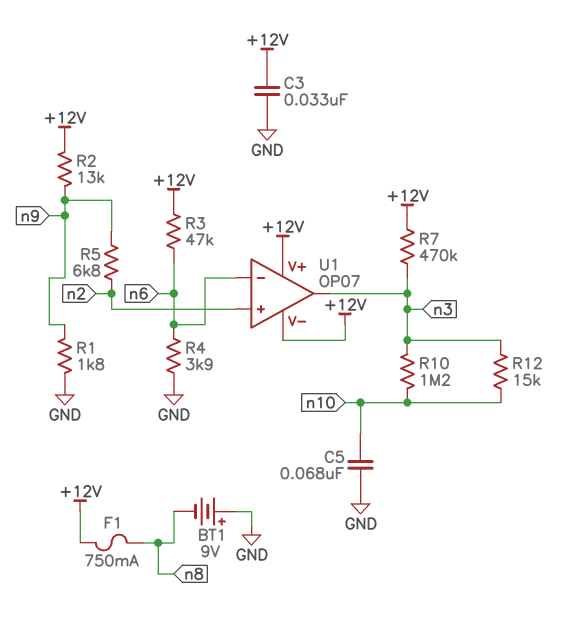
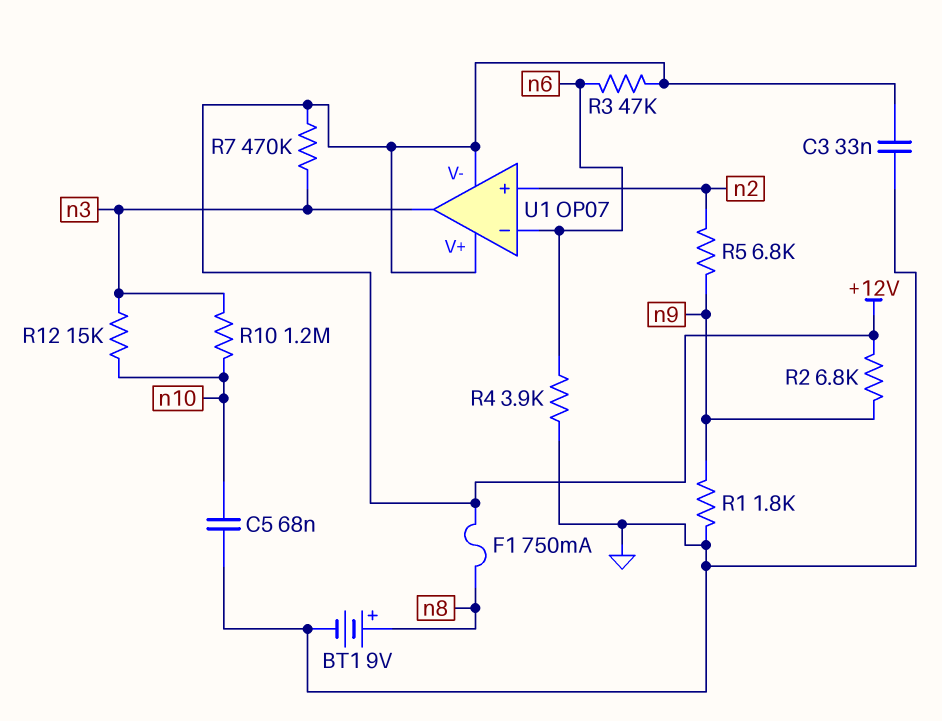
BT1: 9V (plus GND, minus n8) -> 9V (plus n8, minus GND)
R2: 13k (+12V, n9) -> 6.8k (+12V, n9)

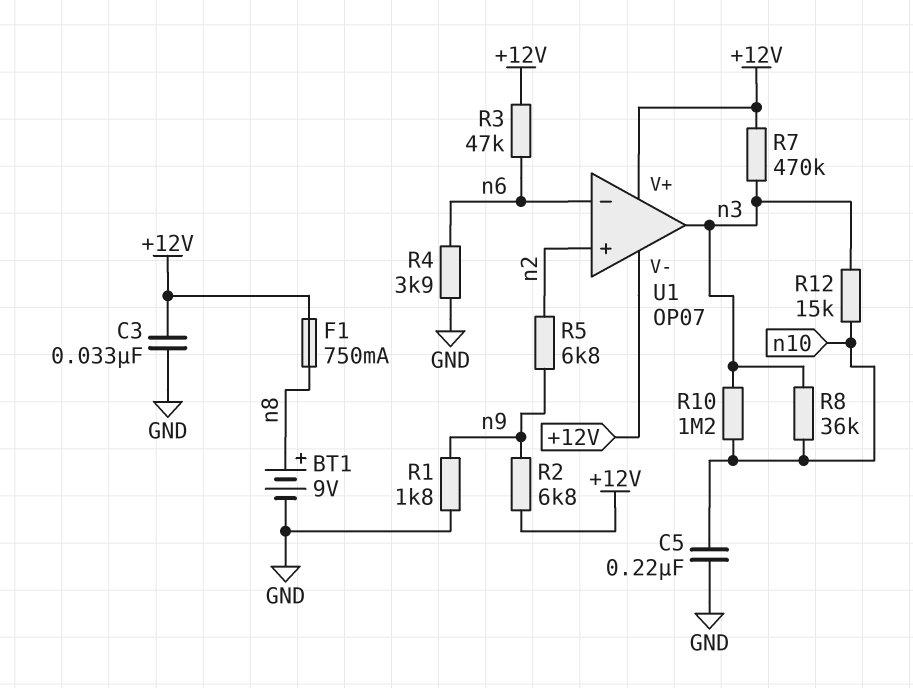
C5: 68nF (GND, n10) -> 220nF (GND, n10)
R8: none -> 36k (n3, n10)

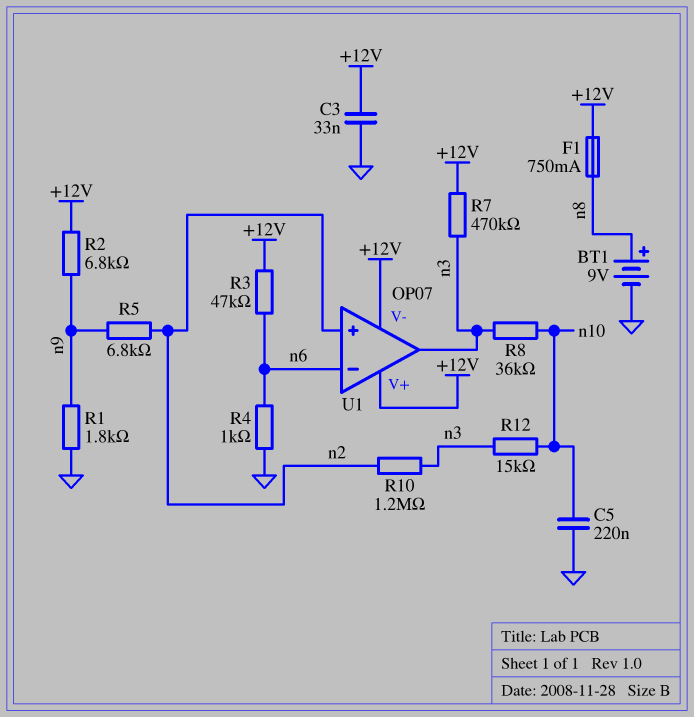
R4: 3.9k (GND, n6) -> 1k (GND, n6)
R10: 1.2M (n3, n10) -> 1.2M (n2, n3)

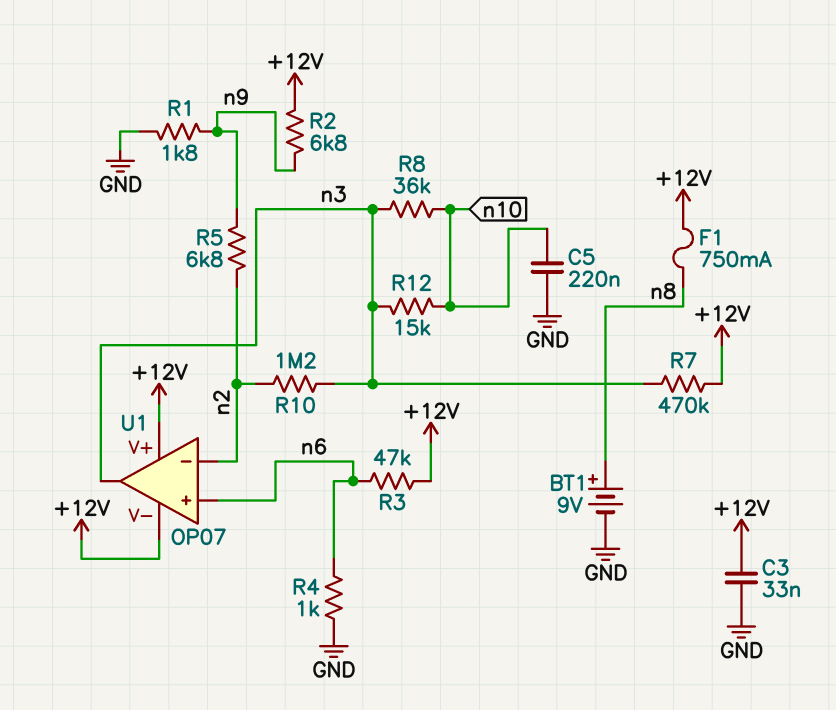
U1 pin in+: n2 -> n6
U1 pin in-: n6 -> n2

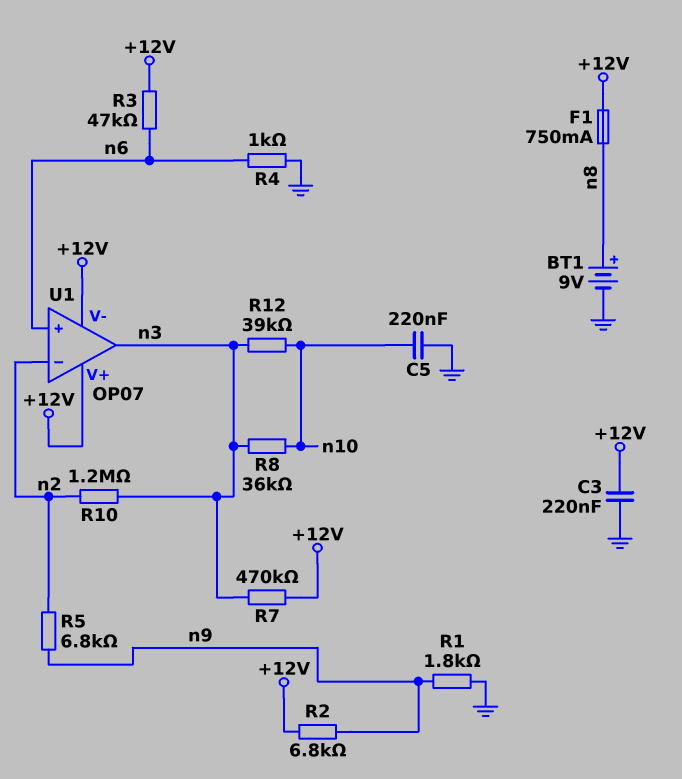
C3: 33nF (+12V, GND) -> 220nF (+12V, GND)
R12: 15k (n3, n10) -> 39k (n3, n10)

